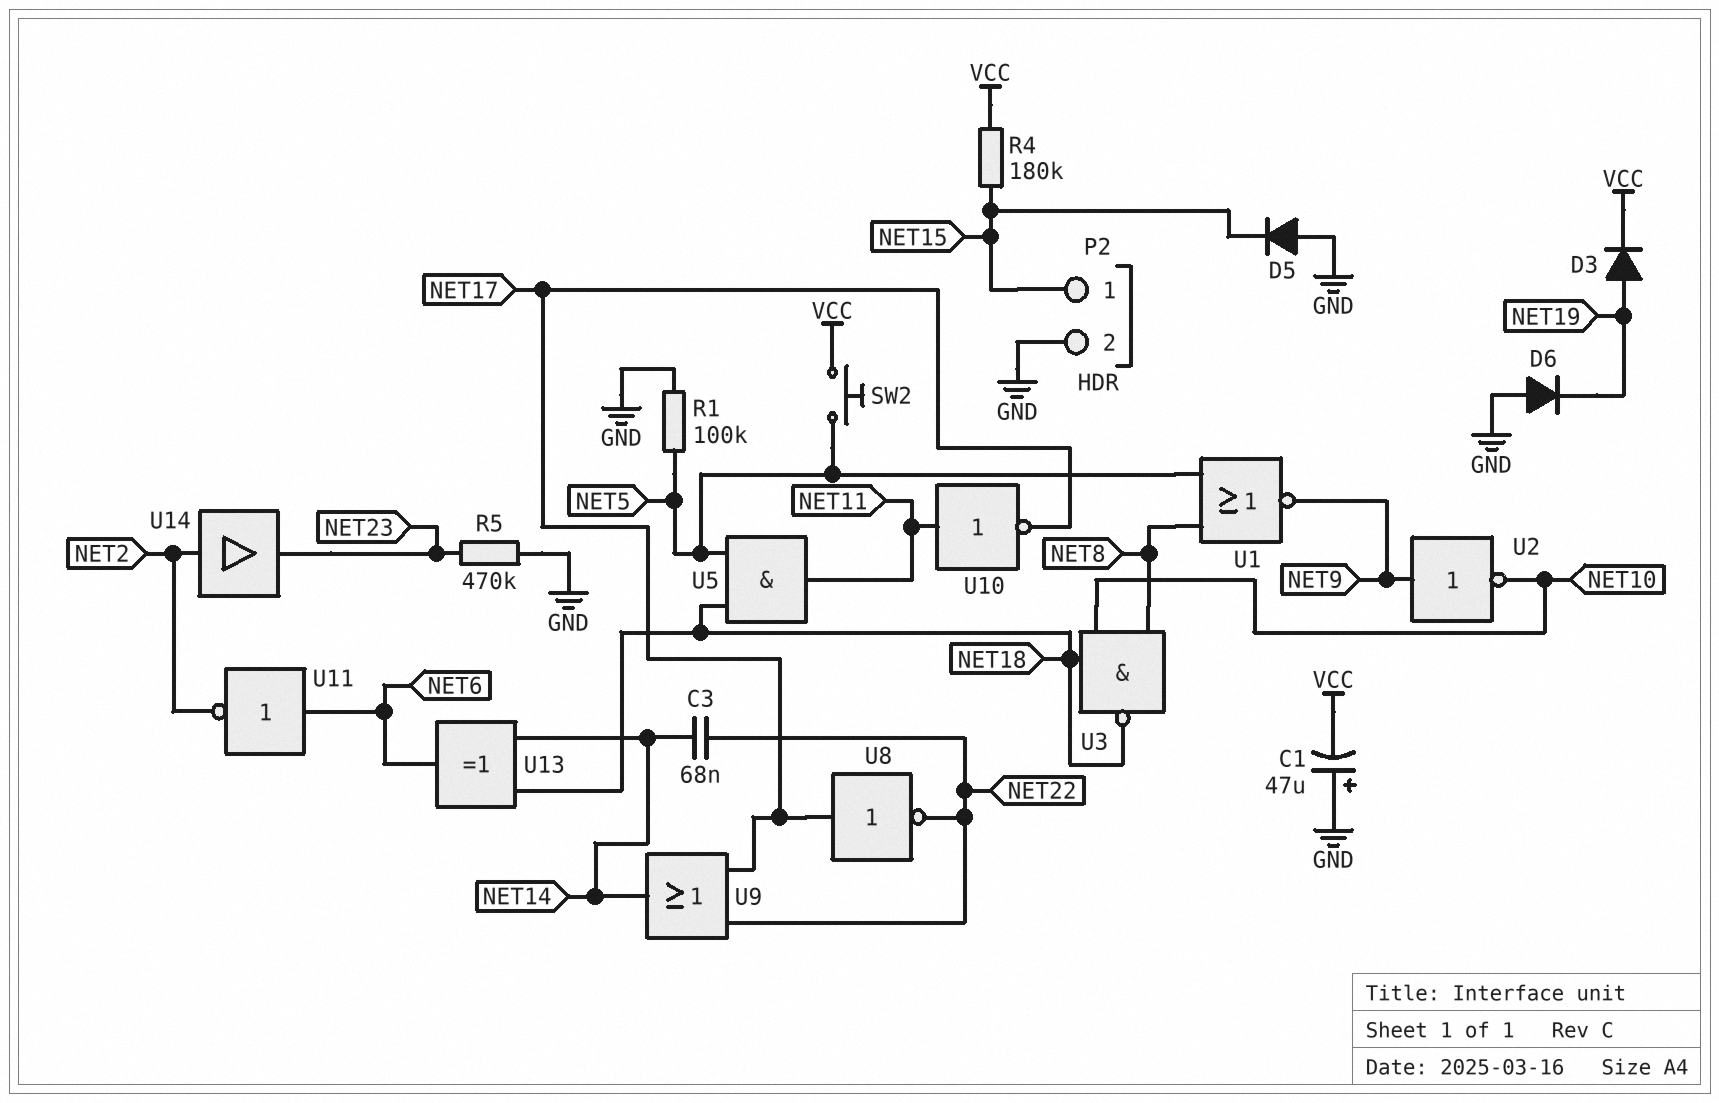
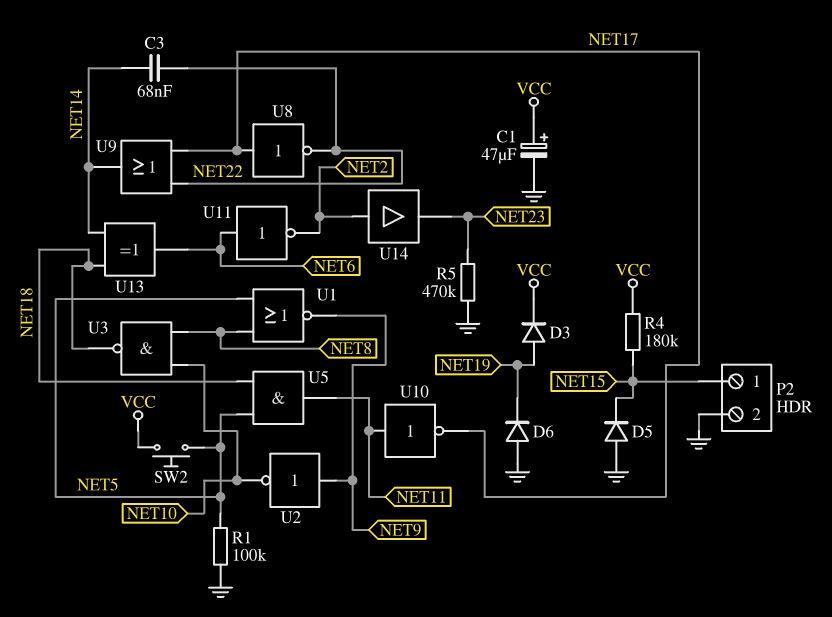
C1: 47uF (plus GND, minus VCC) -> 47uF (plus VCC, minus GND)

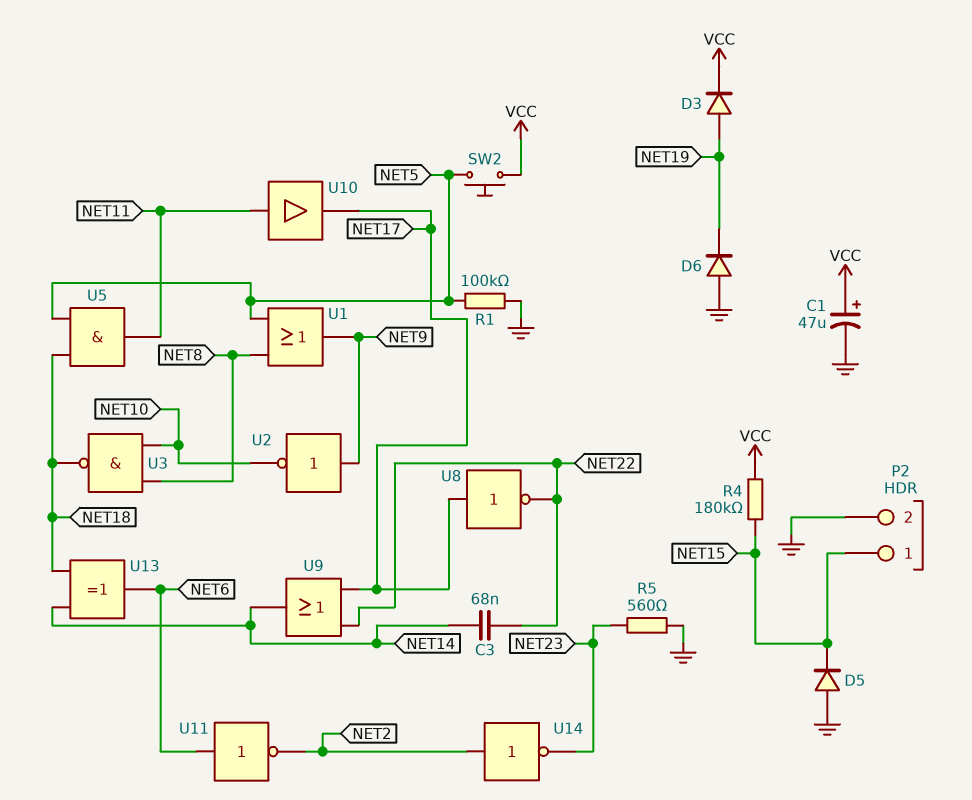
R5: 470k (GND, NET23) -> 560 (GND, NET23)
U1: NOR (in NET5, in NET8, out NET9) -> OR (in NET5, in NET8, out NET9)
U10: NOT (in NET11, out NET17) -> buffer (in NET11, out NET17)
U14: buffer (in NET2, out NET23) -> NOT (in NET2, out NET23)

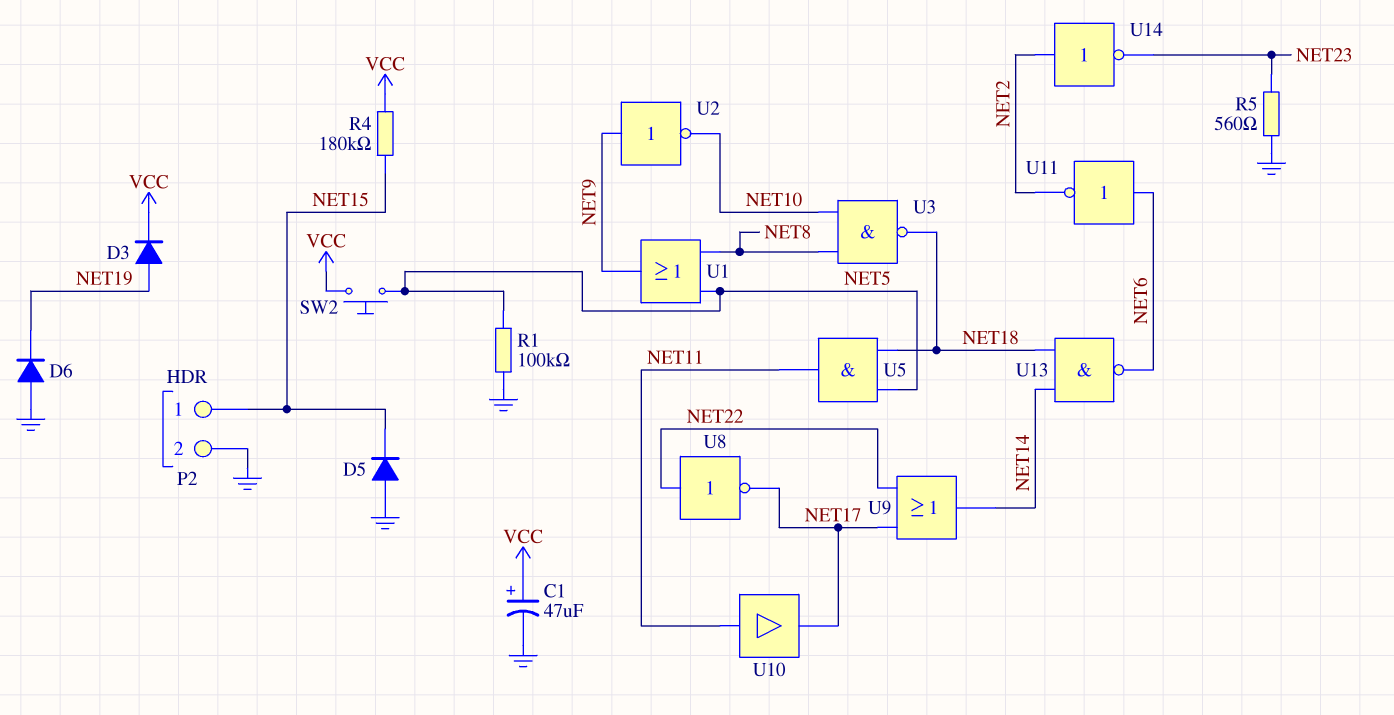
C3: 68nF (NET14, NET22) -> none
U8: NOT (in NET17, out NET22) -> NOT (in NET22, out NET17)
U13: XOR (in NET14, in NET18, out NET6) -> NAND (in NET14, in NET18, out NET6)

